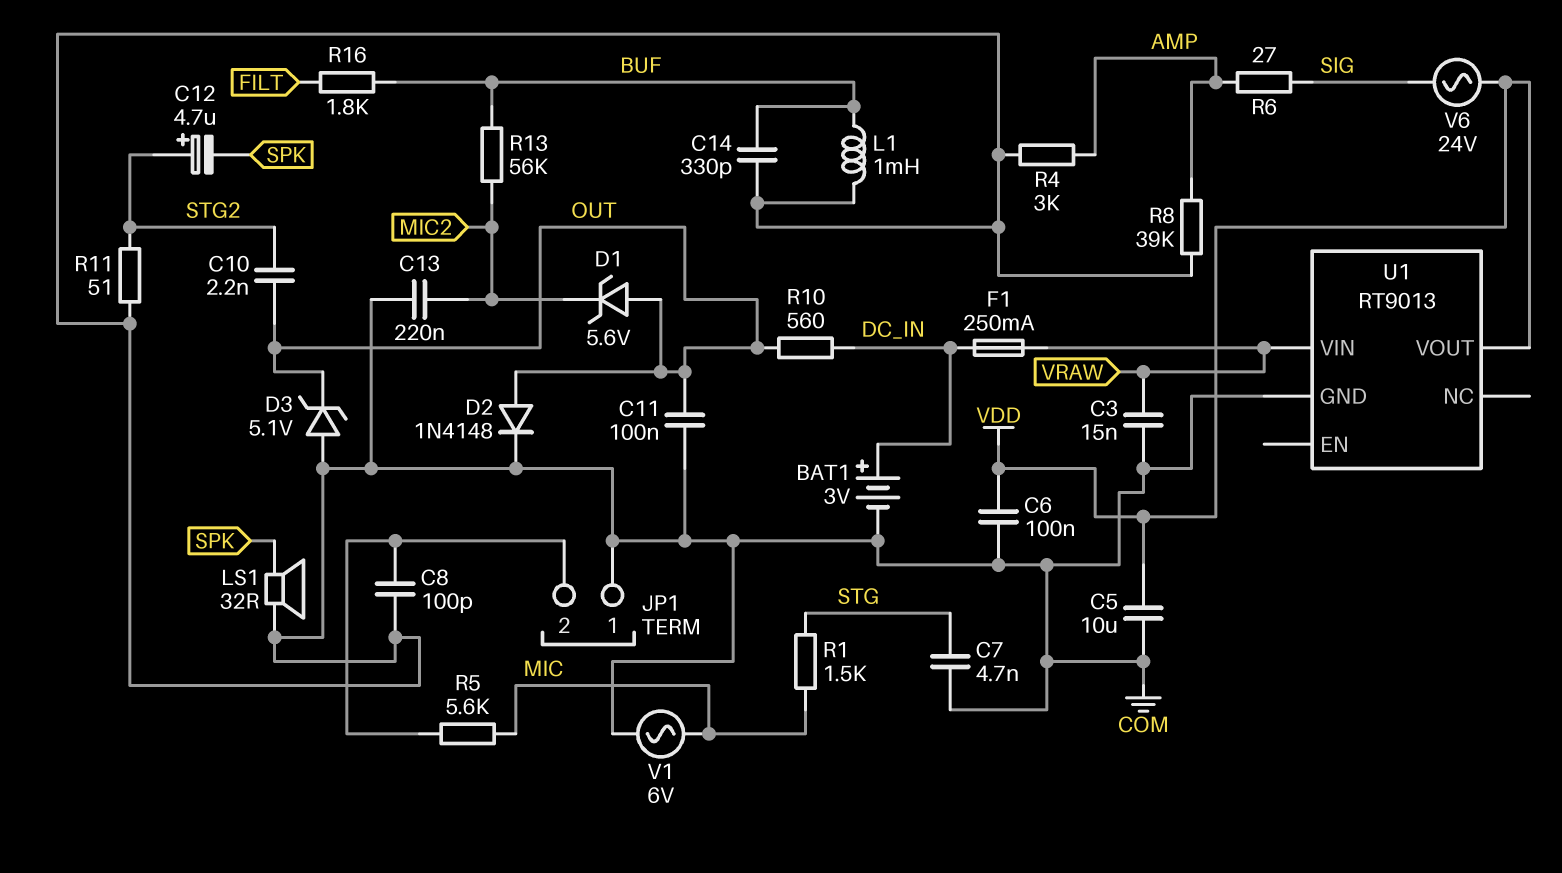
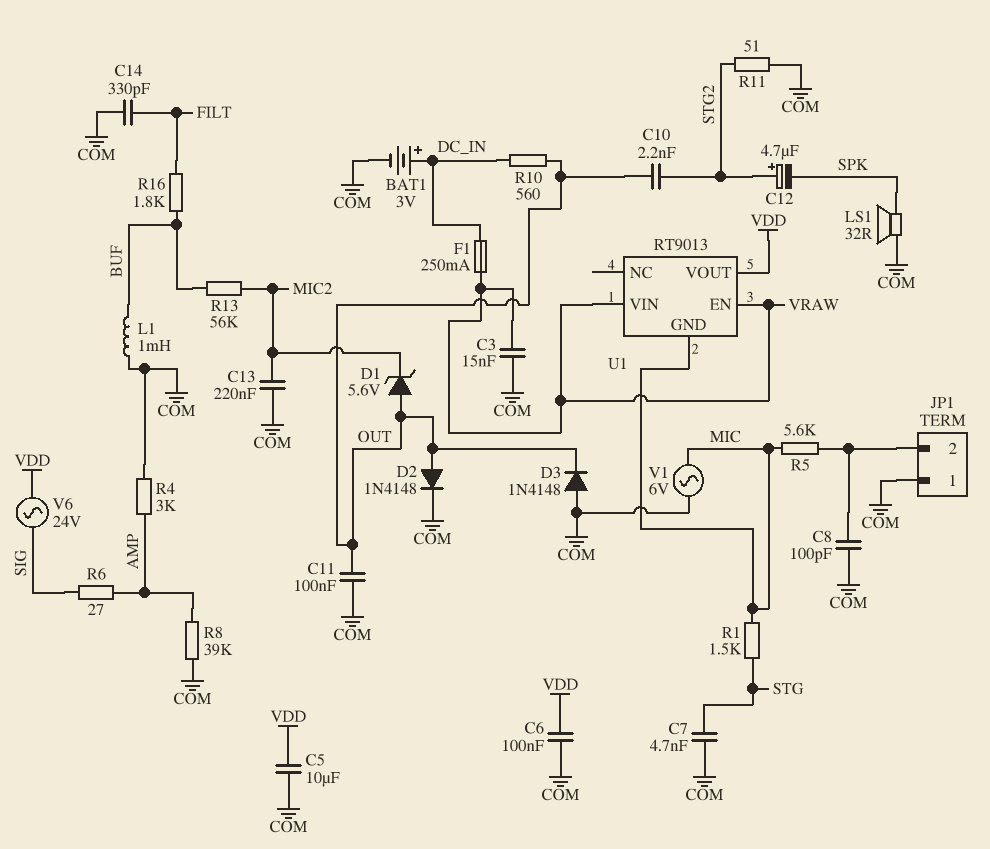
C14: 330pF (BUF, COM) -> 330pF (COM, FILT)
D3: zener 5.1V (A COM, K OUT) -> diode 1N4148 (A COM, K OUT)
U1 pin EN: none -> VRAW
U1 pin GND: COM -> MIC

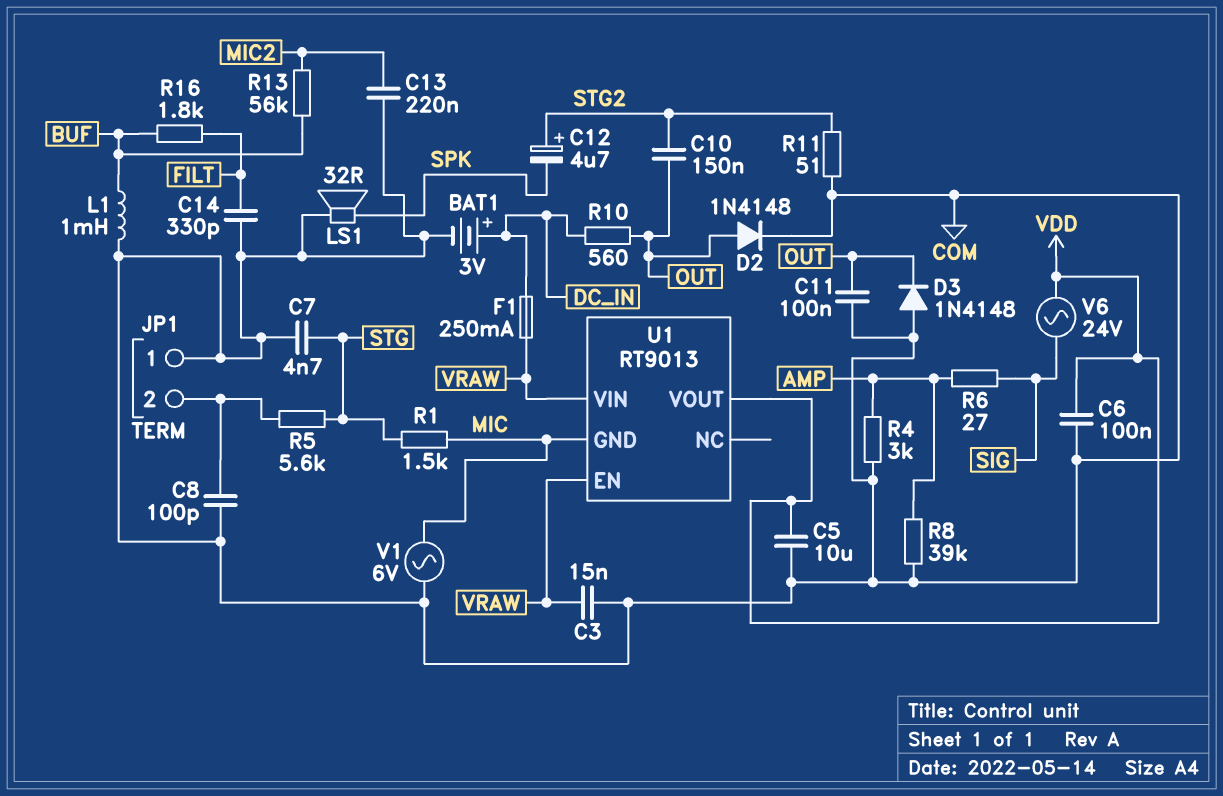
C10: 2.2nF (OUT, STG2) -> 150nF (OUT, STG2)
D1: zener 5.6V (A OUT, K MIC2) -> none
R5: 5.6k (JP1/2, MIC) -> 5.6k (JP1/2, STG)

